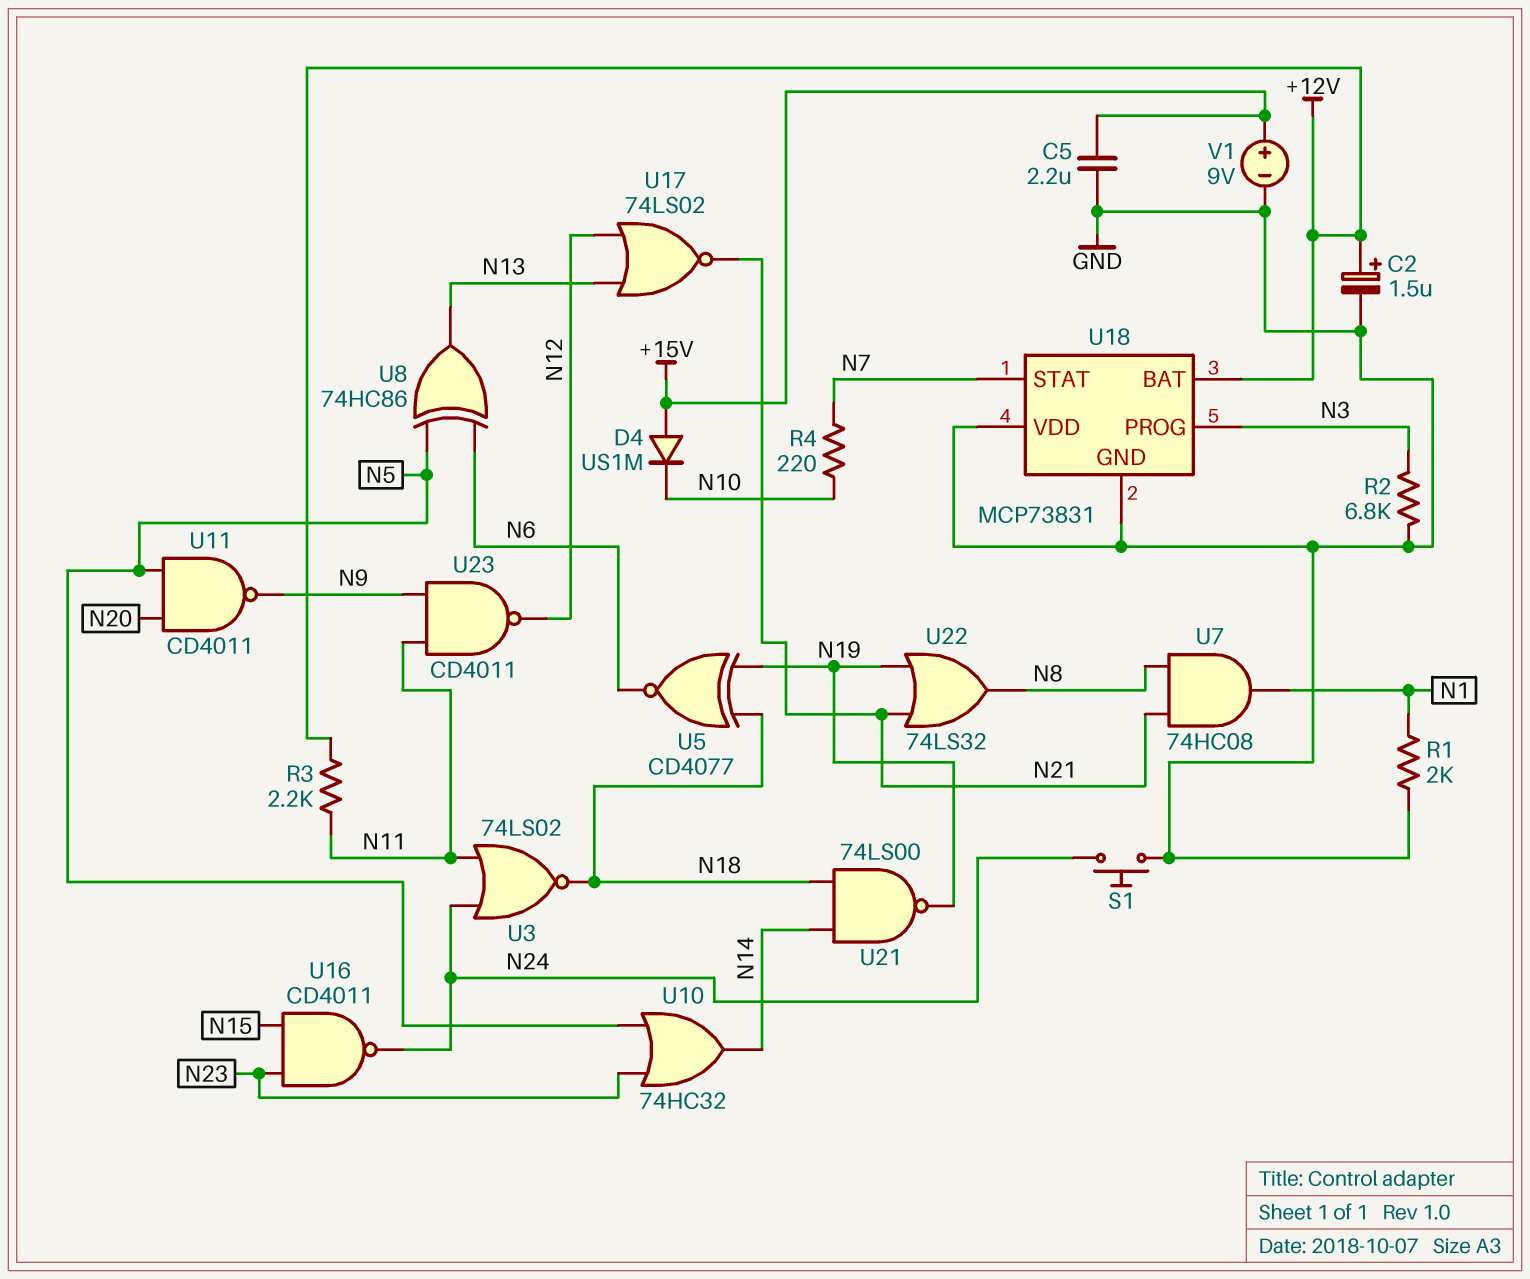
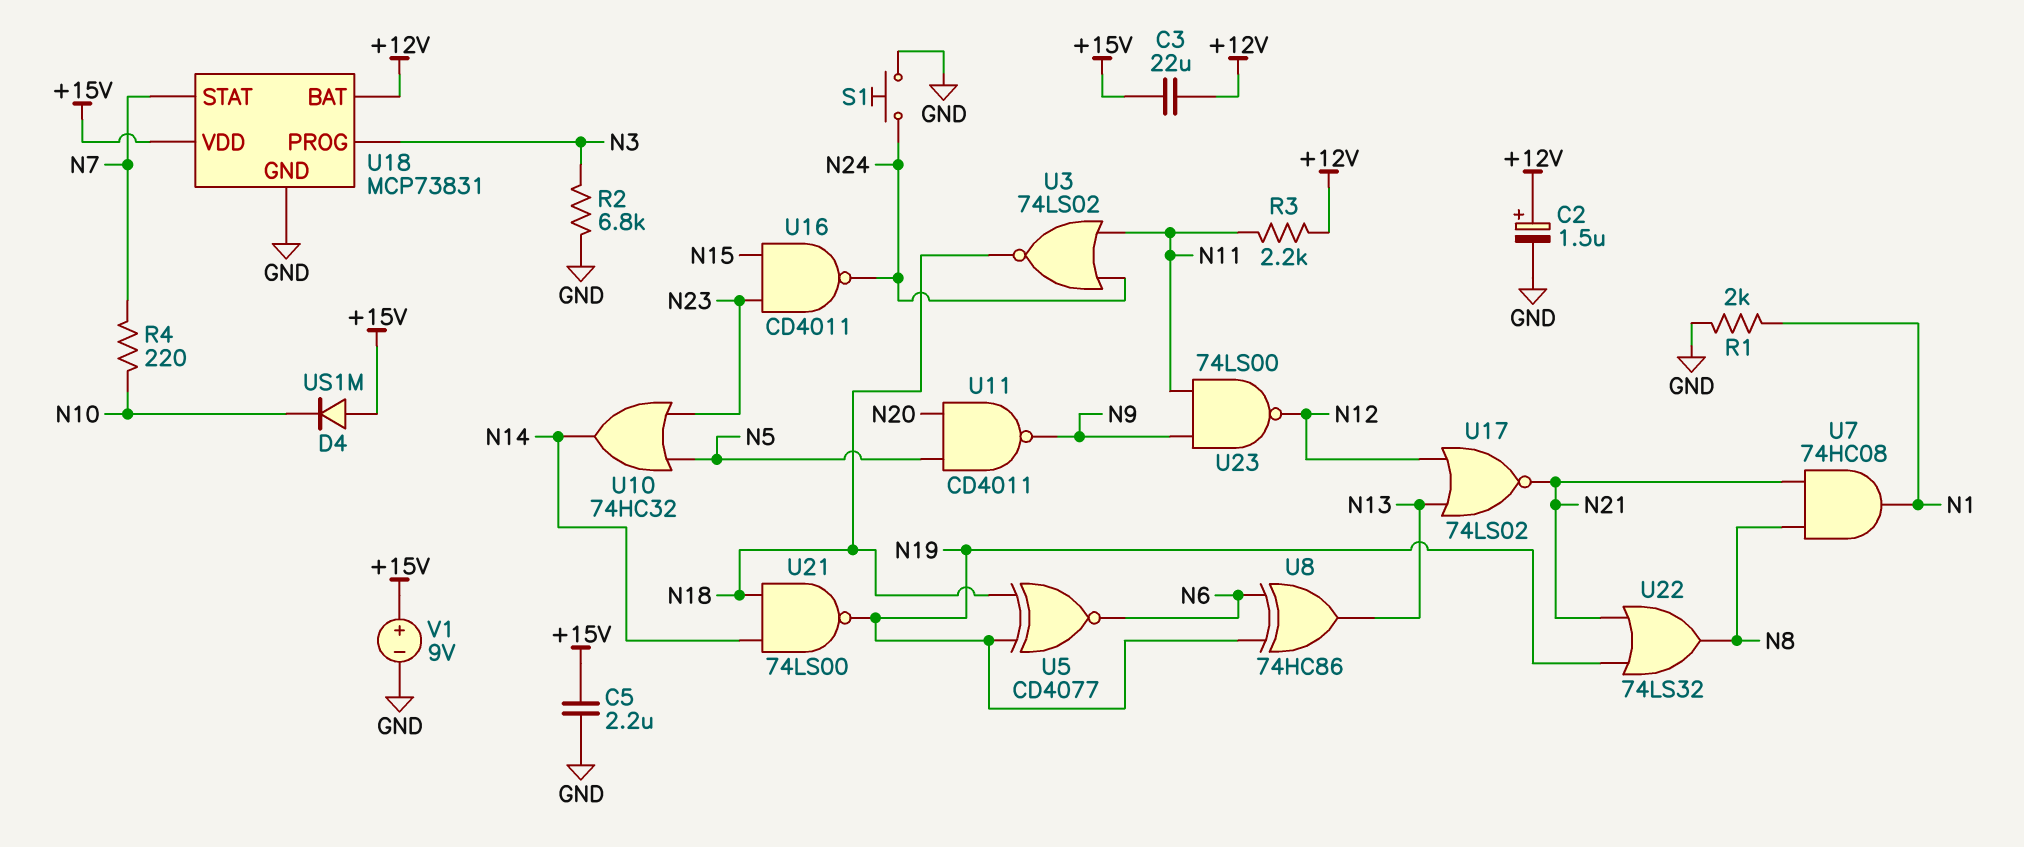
C3: none -> 22uF (+12V, +15V)
U8: XOR 74HC86 (in N5, in N6, out N13) -> XOR 74HC86 (in N6, in N19, out N13)
U18 pin VDD: GND -> +15V
U23: NAND CD4011 (in N9, in N11, out N12) -> NAND 74LS00 (in N9, in N11, out N12)

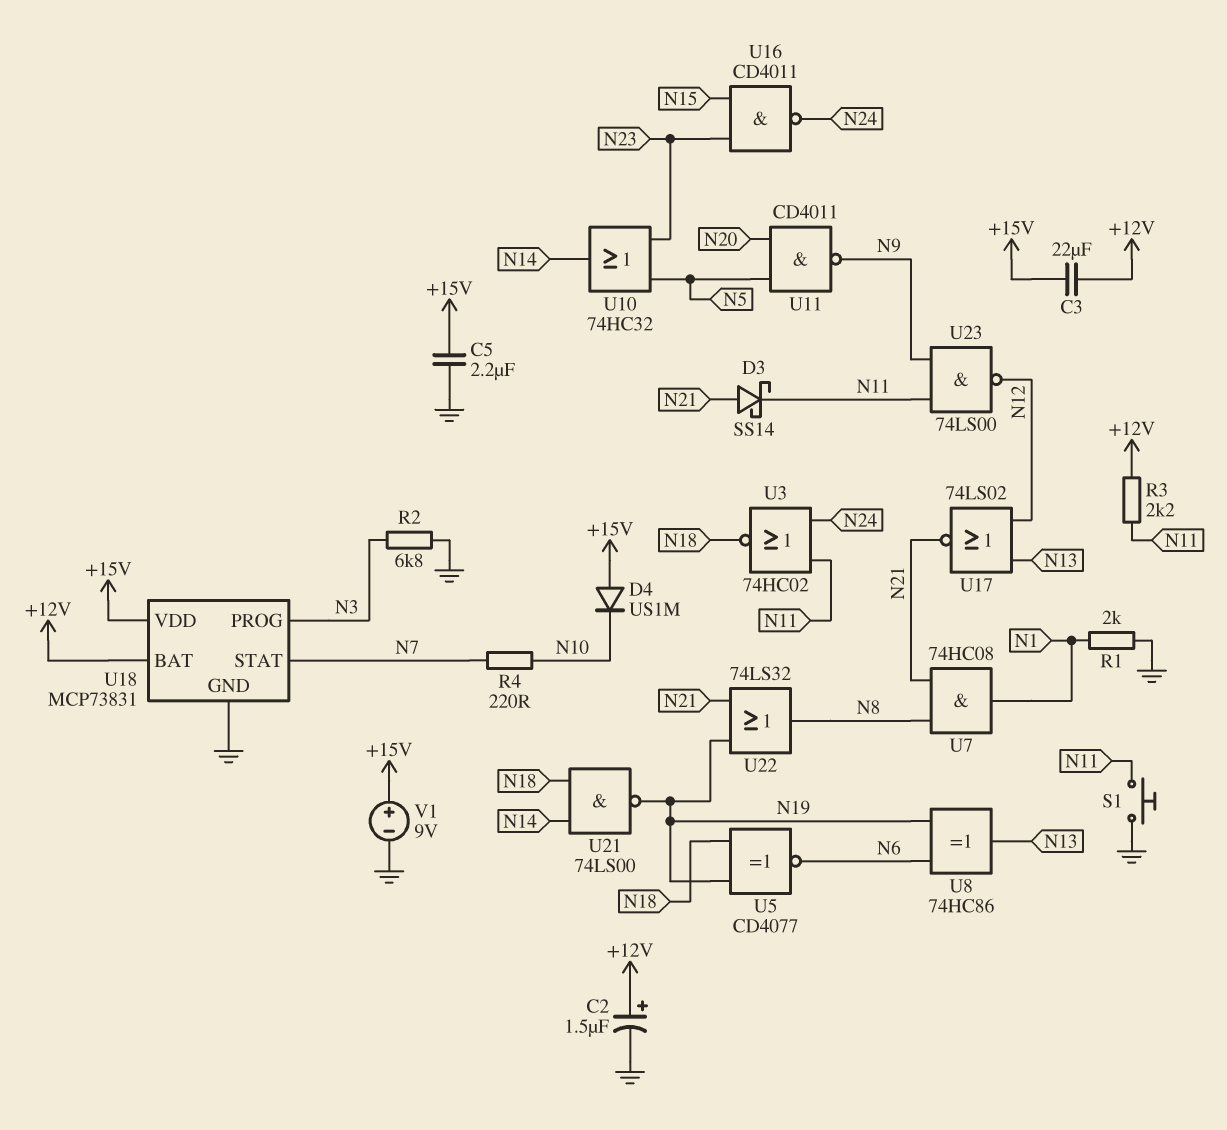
D3: none -> schottky SS14 (A N21, K N11)
S1: button (GND, N24) -> button (GND, N11)
U3: NOR 74LS02 (in N11, in N24, out N18) -> NOR 74HC02 (in N11, in N24, out N18)

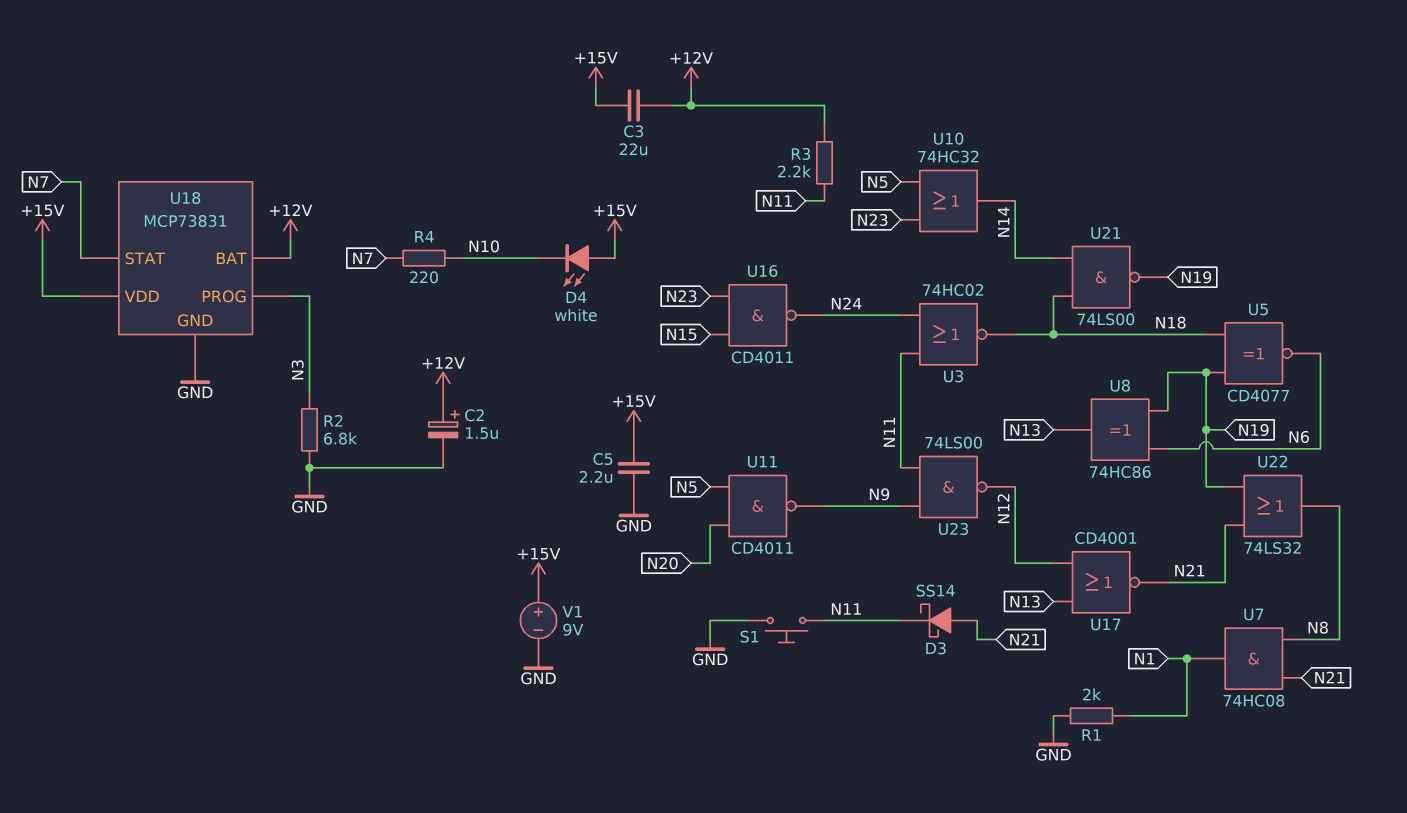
D4: diode US1M (A +15V, K N10) -> LED white (A +15V, K N10)
U17: NOR 74LS02 (in N12, in N13, out N21) -> NOR CD4001 (in N12, in N13, out N21)

